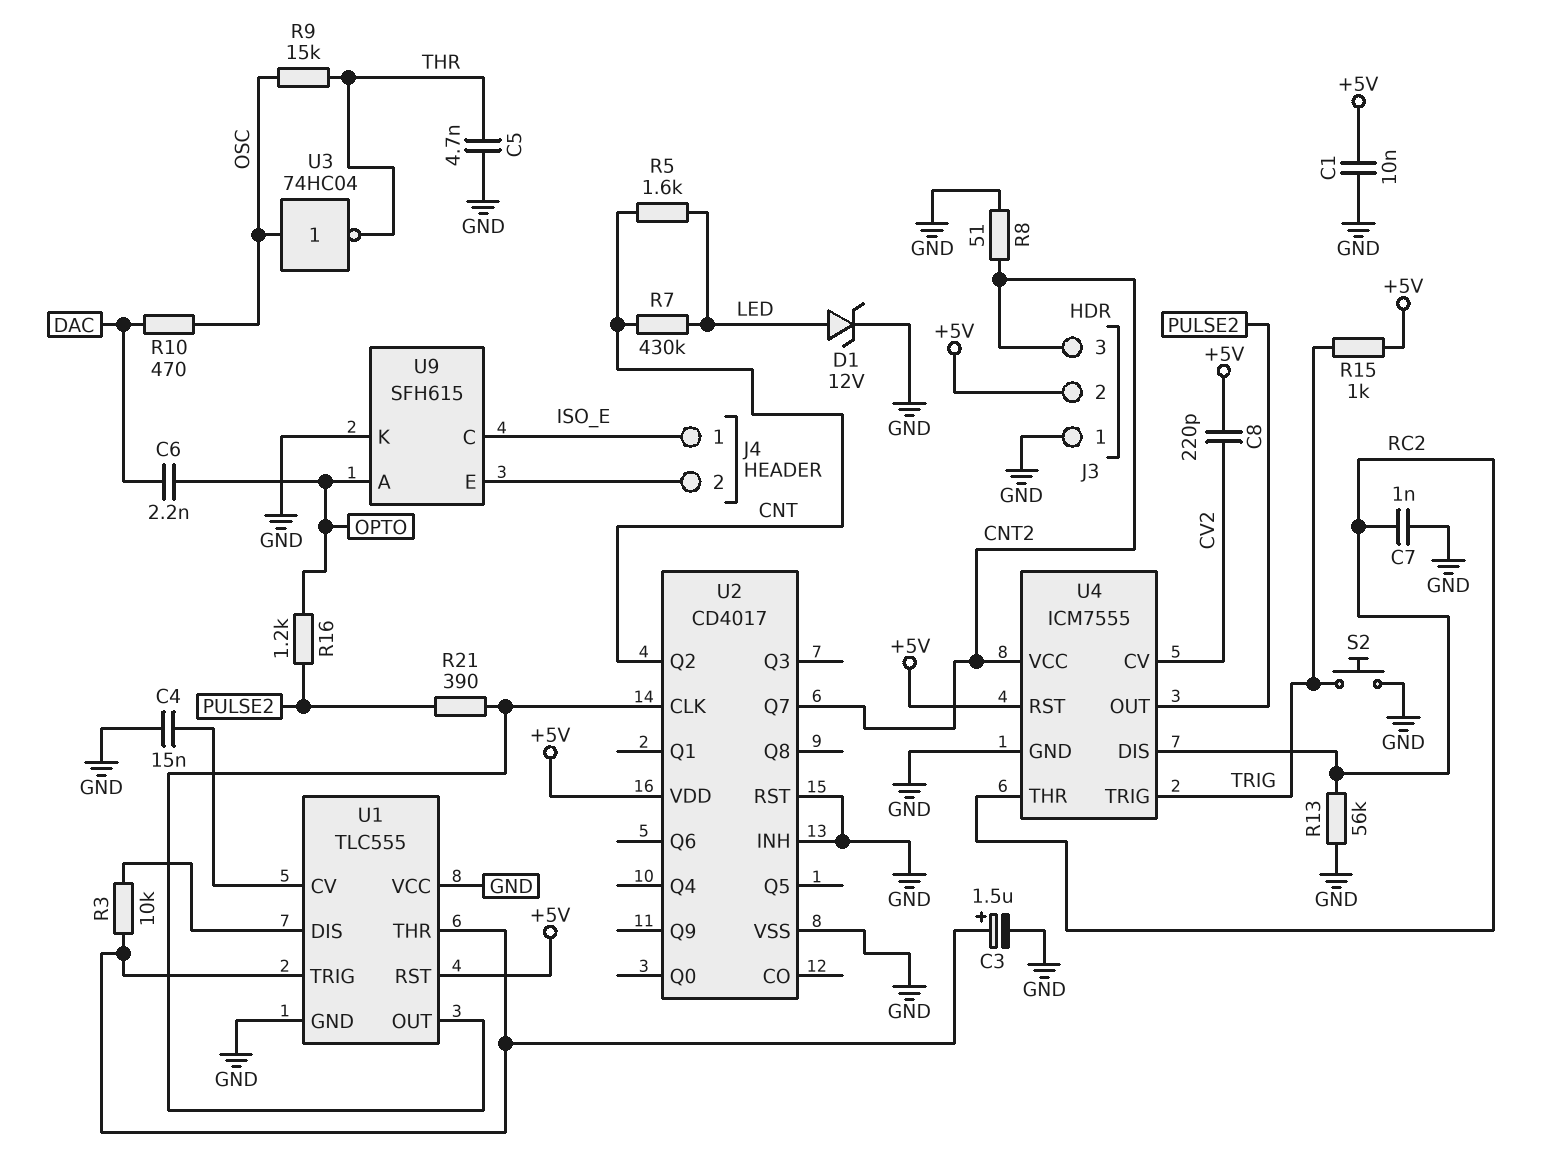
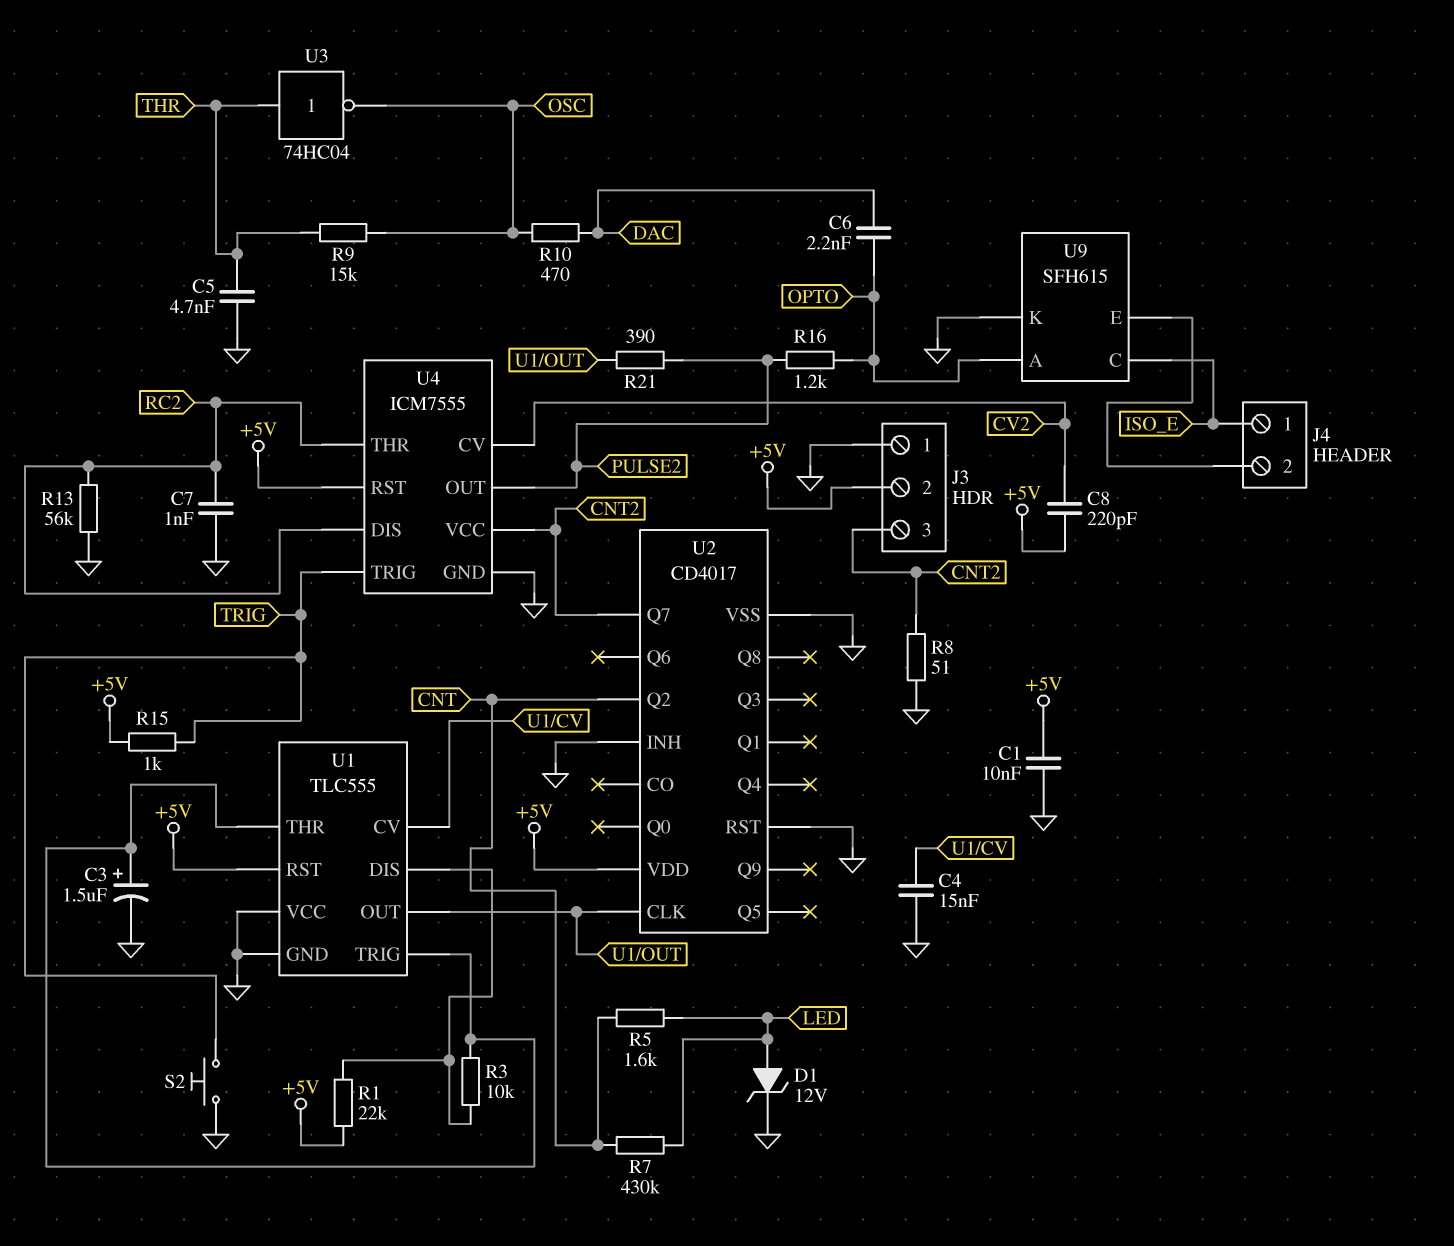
R1: none -> 22k (+5V, U1/DIS)
U3: NOT 74HC04 (in OSC, out THR) -> NOT 74HC04 (in THR, out OSC)

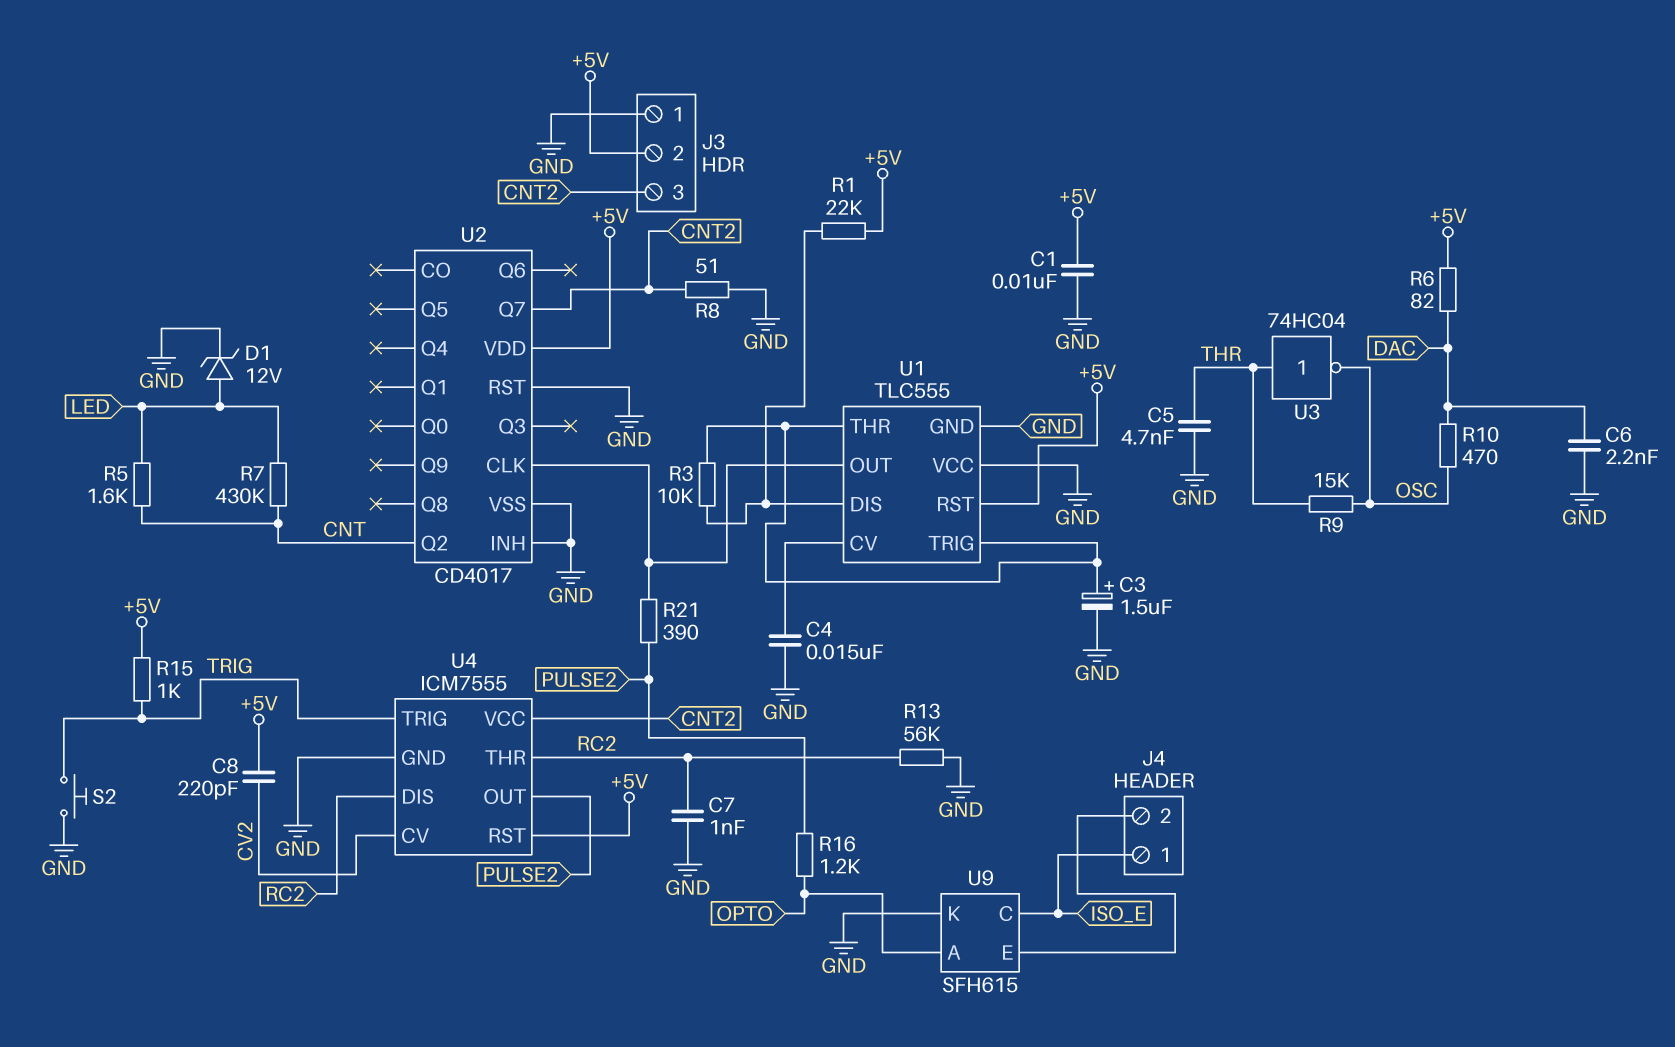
C6: 2.2nF (DAC, OPTO) -> 2.2nF (DAC, GND)
R6: none -> 82 (+5V, DAC)

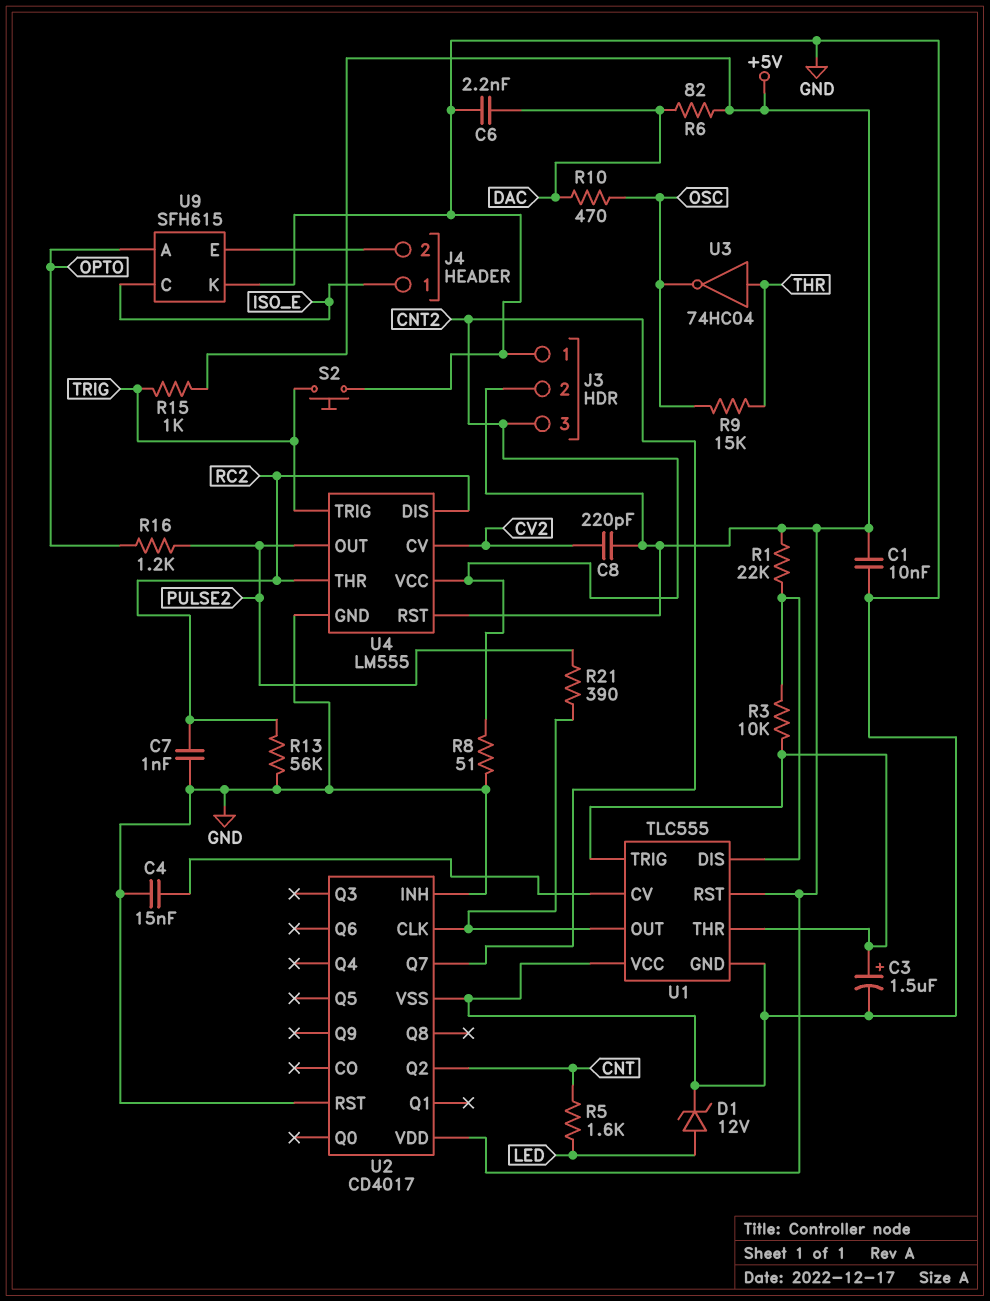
C5: 4.7nF (GND, THR) -> none
R7: 430k (CNT, LED) -> none
U4: ICM7555 -> LM555

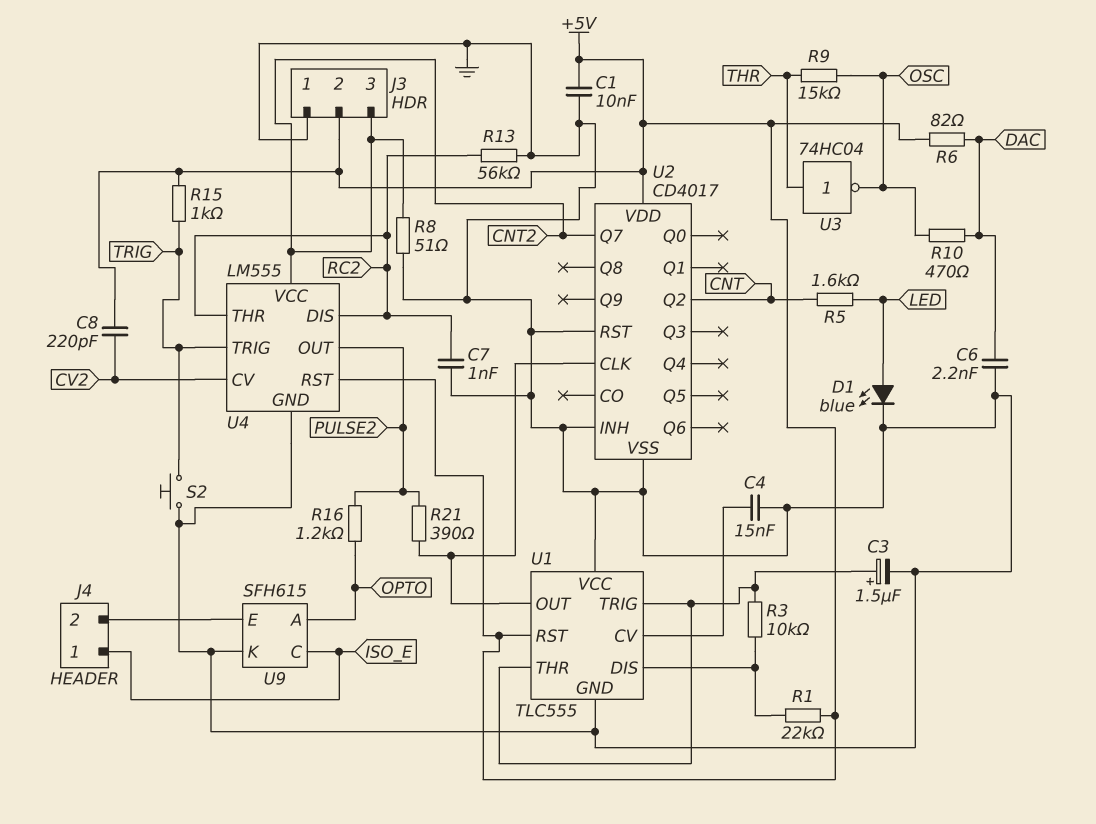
D1: zener 12V (A LED, K GND) -> LED blue (A LED, K GND)

